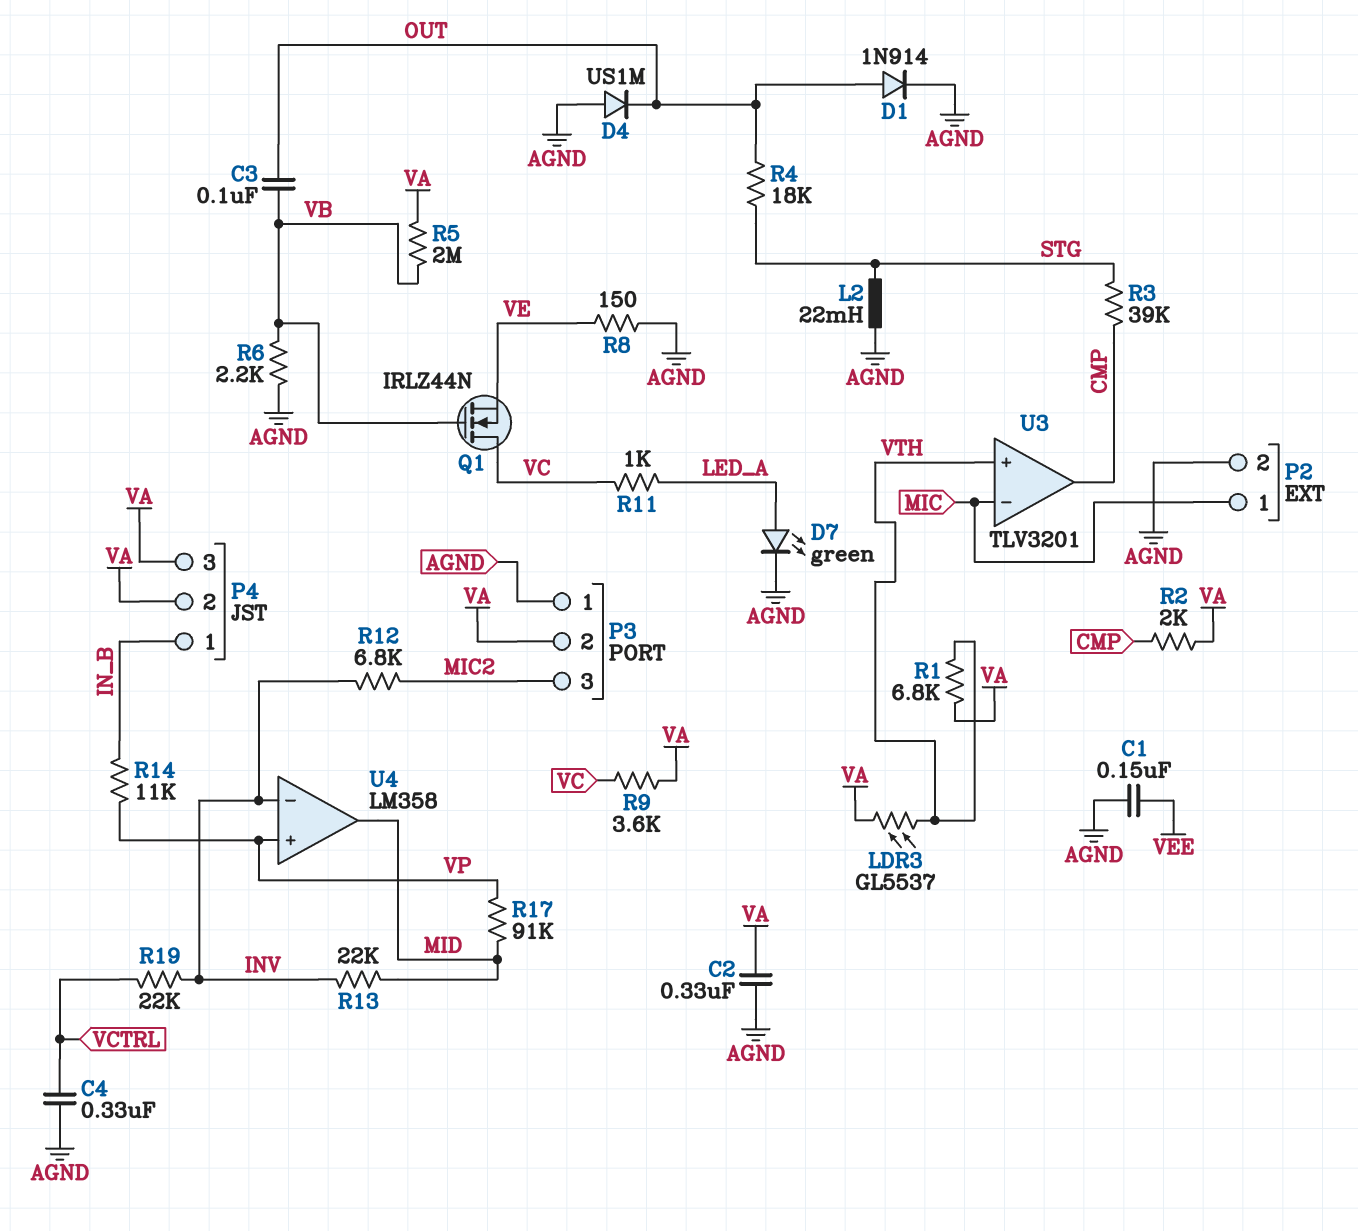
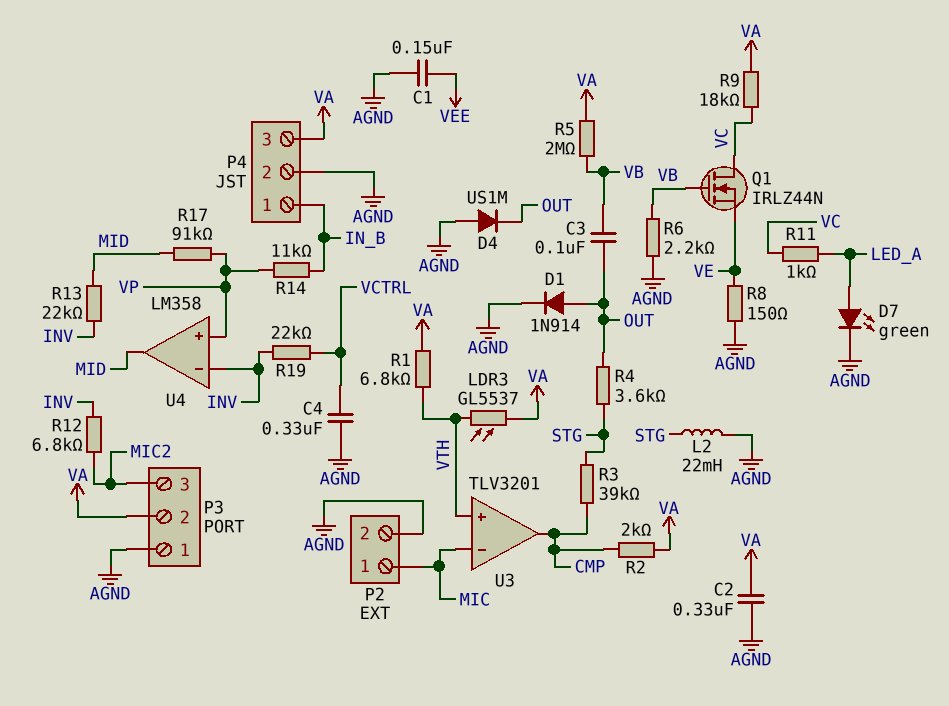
P4 pin 2: VA -> AGND
R4: 18k (OUT, STG) -> 3.6k (OUT, STG)
R9: 3.6k (VA, VC) -> 18k (VA, VC)

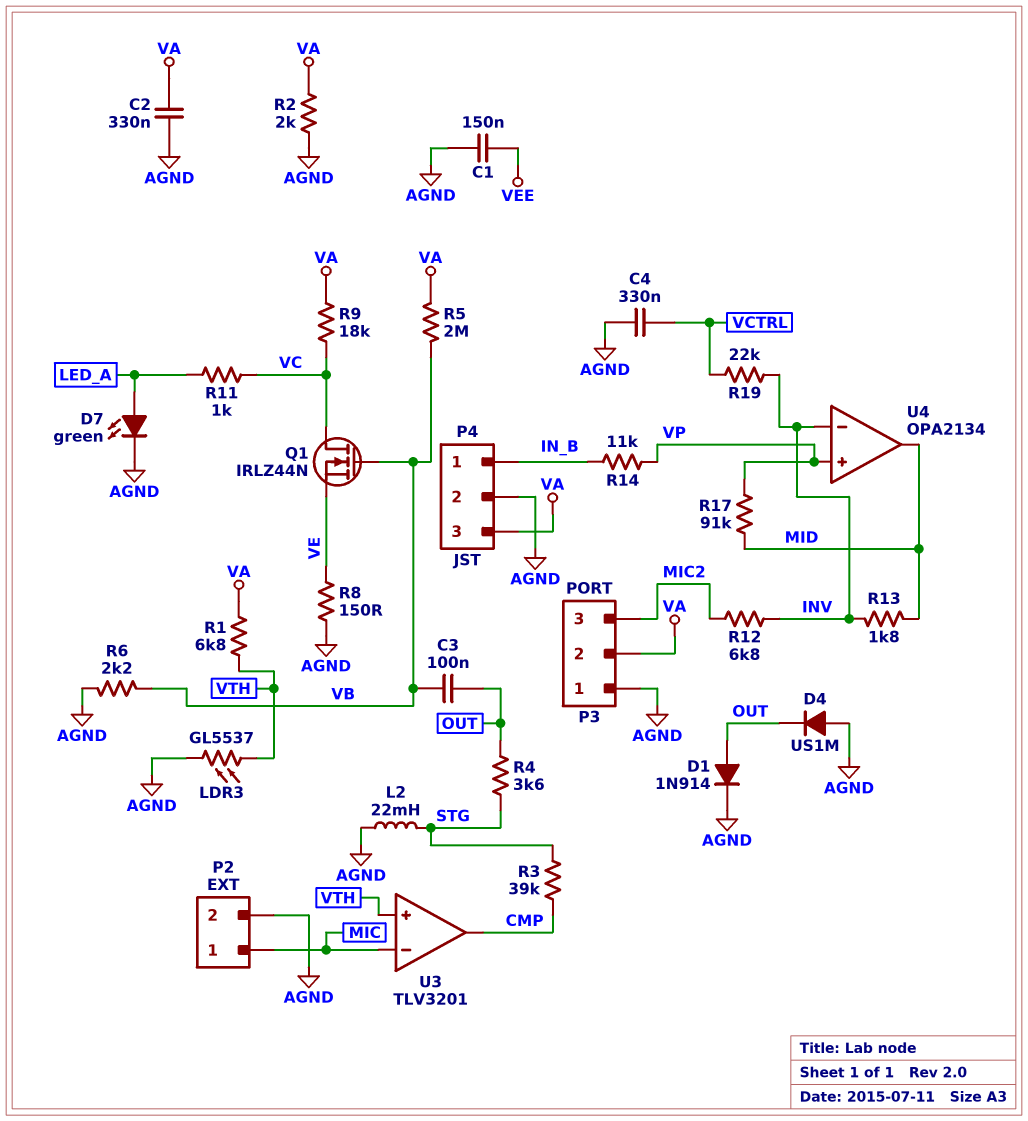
LDR3: GL5537 (VA, VTH) -> GL5537 (AGND, VTH)
R2: 2k (CMP, VA) -> 2k (AGND, VA)
R13: 22k (INV, MID) -> 1.8k (INV, MID)
U4: LM358 -> OPA2134

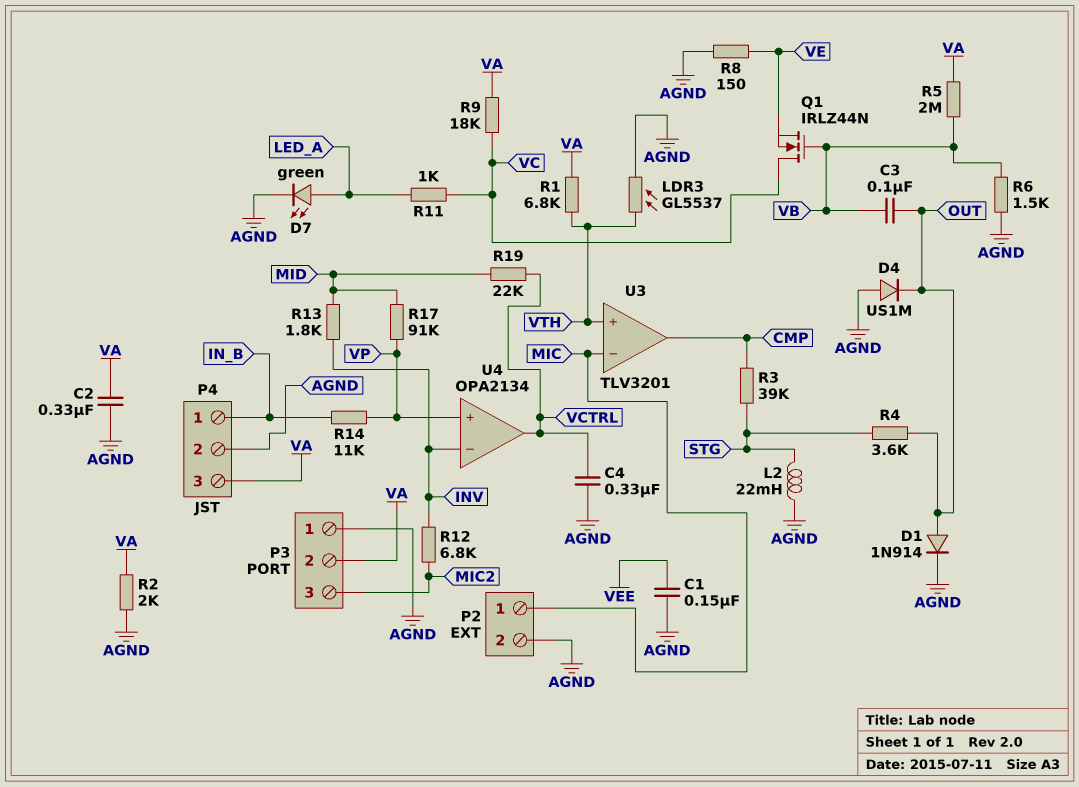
R6: 2.2k (AGND, VB) -> 1.5k (AGND, VB)
R19: 22k (INV, VCTRL) -> 22k (MID, VCTRL)
U4 pin out: MID -> VCTRL

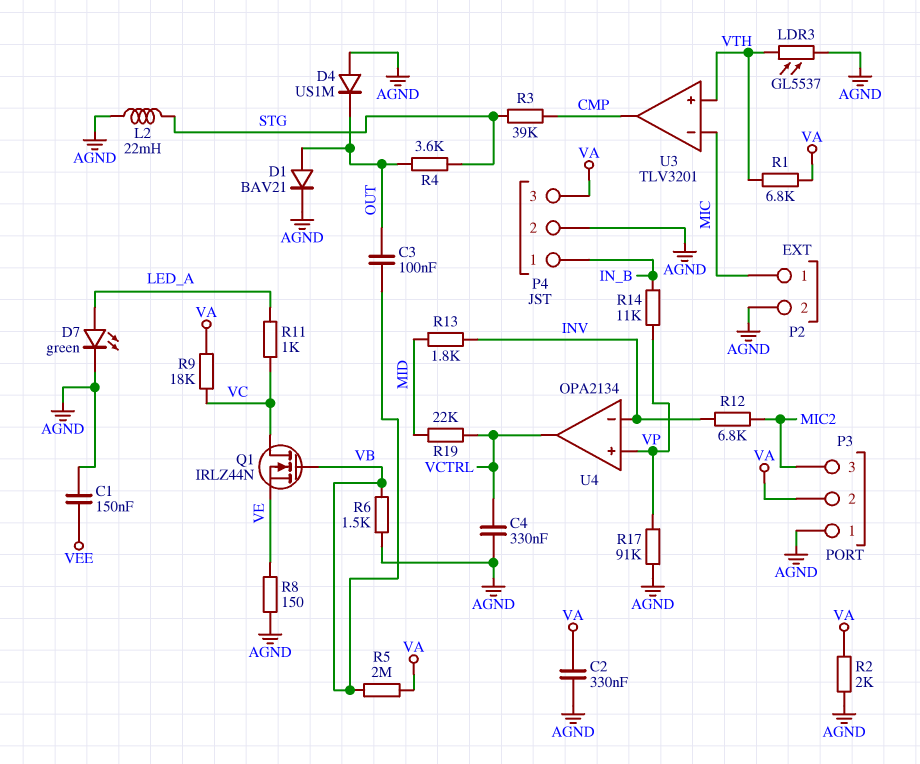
D1: diode 1N914 (A OUT, K AGND) -> diode BAV21 (A OUT, K AGND)
R17: 91k (MID, VP) -> 91k (AGND, VP)

